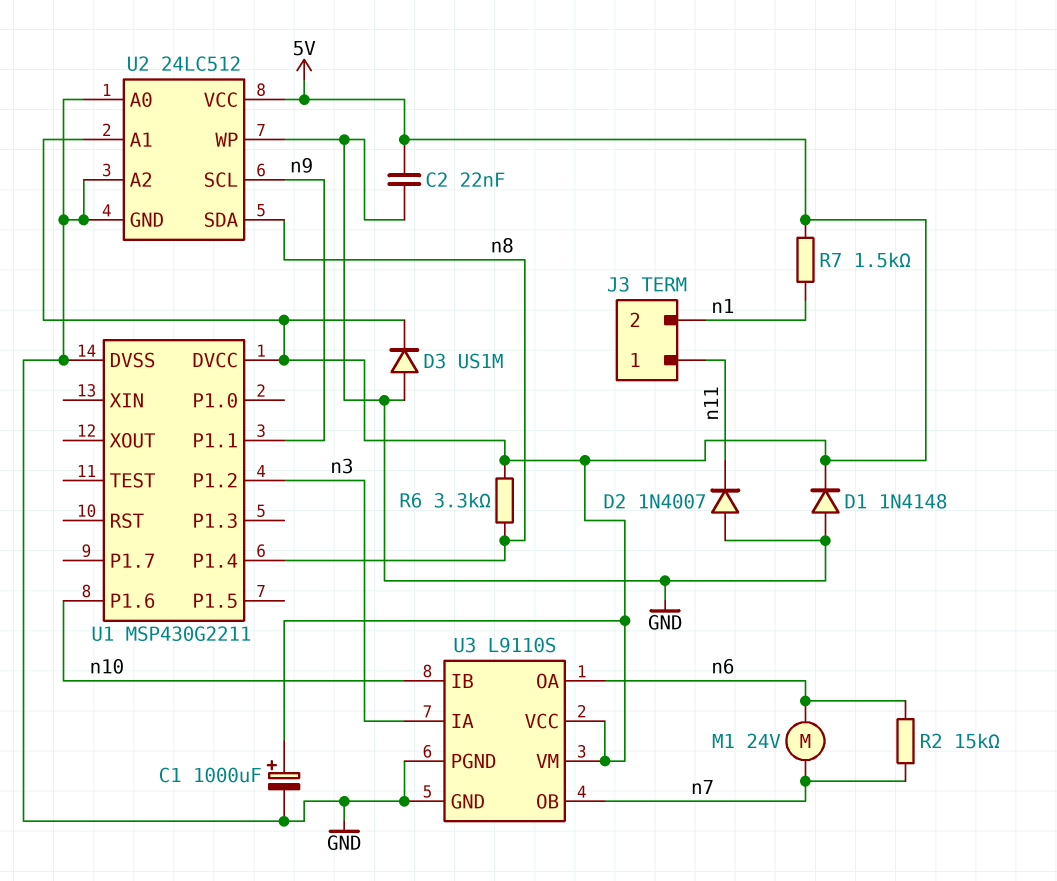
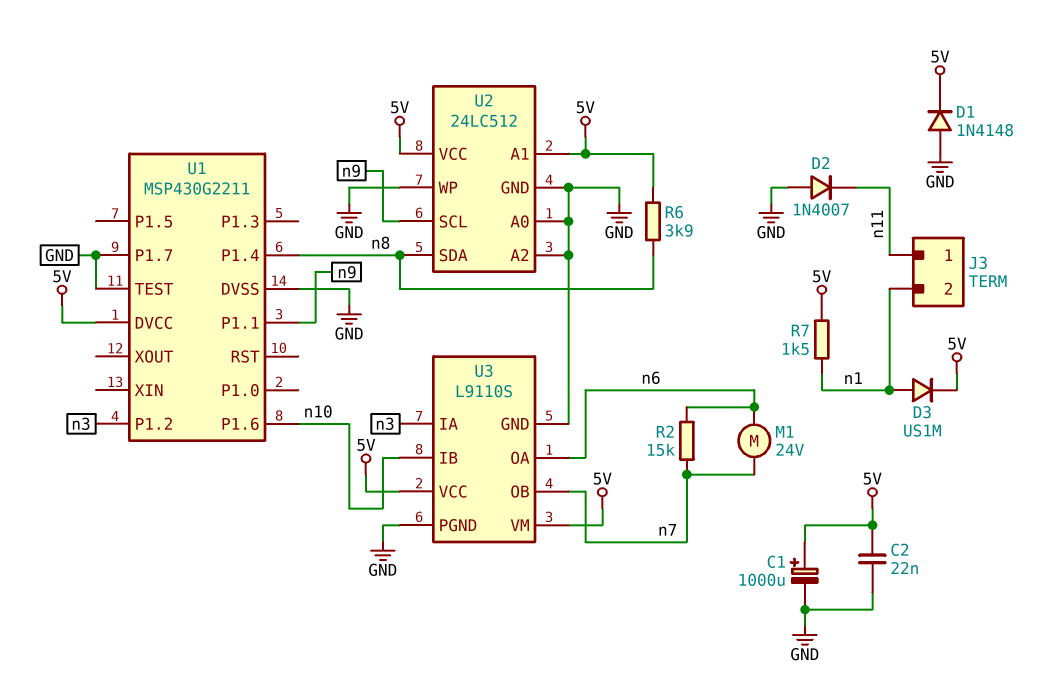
D3: diode US1M (A GND, K 5V) -> diode US1M (A n1, K 5V)
R6: 3.3k (5V, n8) -> 3.9k (5V, n8)
U1 pin P1.7: none -> GND
U1 pin TEST: none -> GND

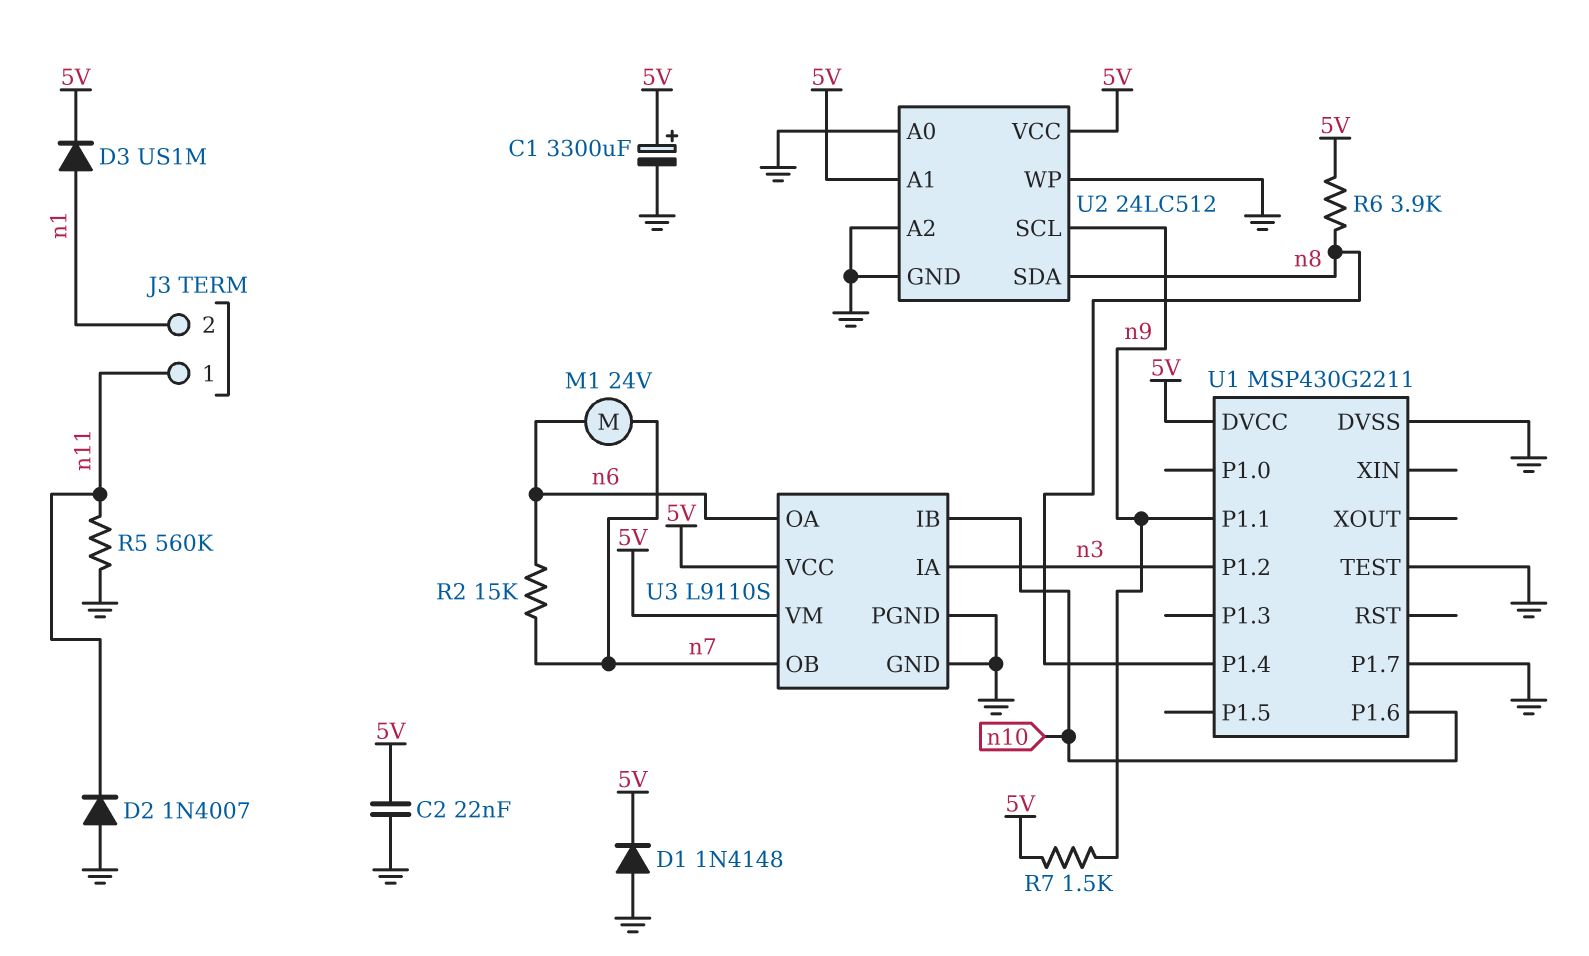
C1: 1000uF (plus 5V, minus GND) -> 3300uF (plus 5V, minus GND)
R5: none -> 560k (GND, n11)
R7: 1.5k (5V, n1) -> 1.5k (5V, n9)

